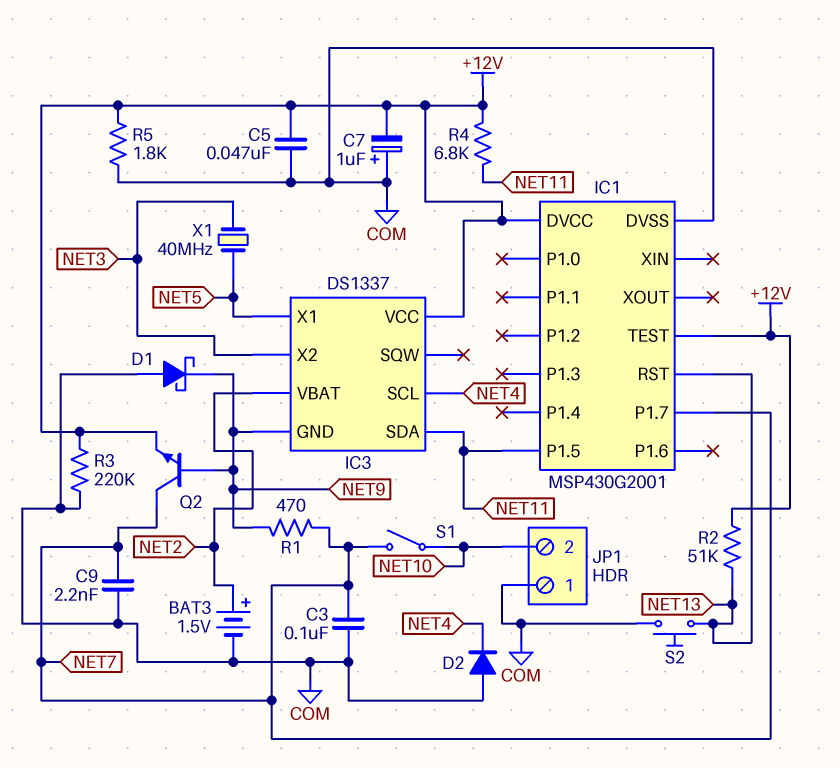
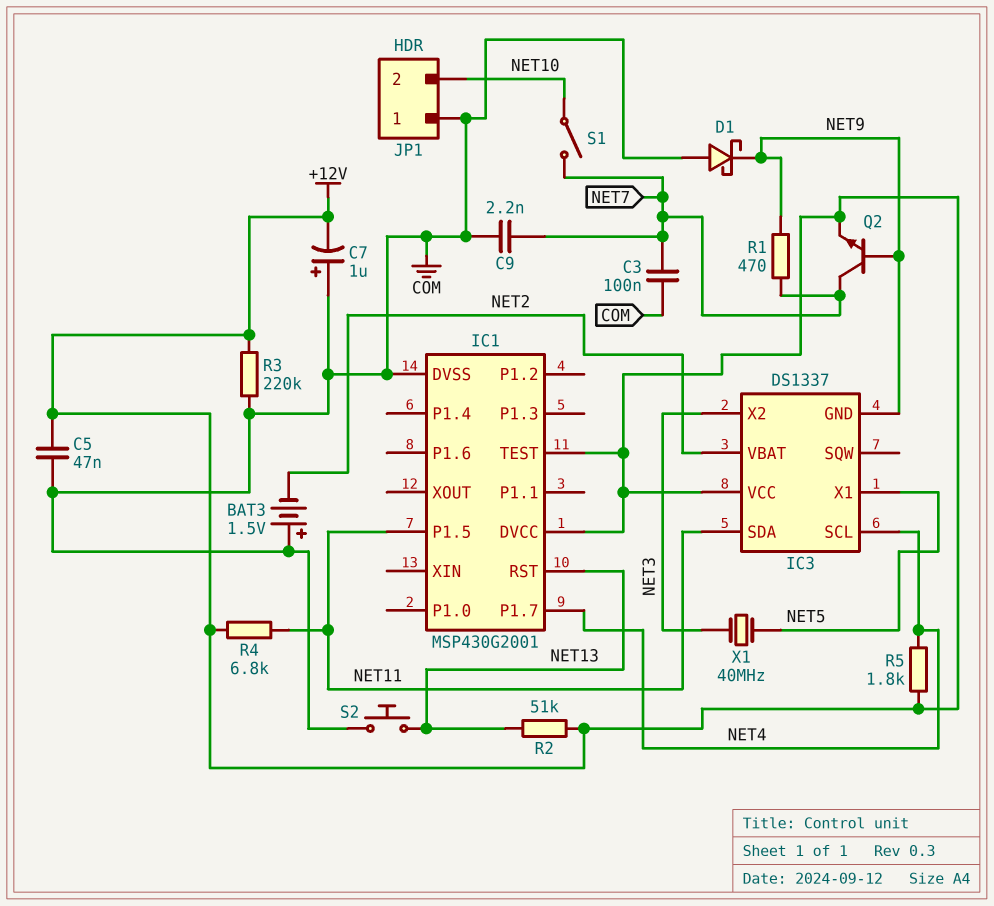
BAT3: 1.5V (plus NET2, minus COM) -> 1.5V (plus COM, minus NET2)
D2: diode (A COM, K NET4) -> none
IC1 pin P1.7: NET7 -> NET4
R5: 1.8k (+12V, COM) -> 1.8k (+12V, NET4)

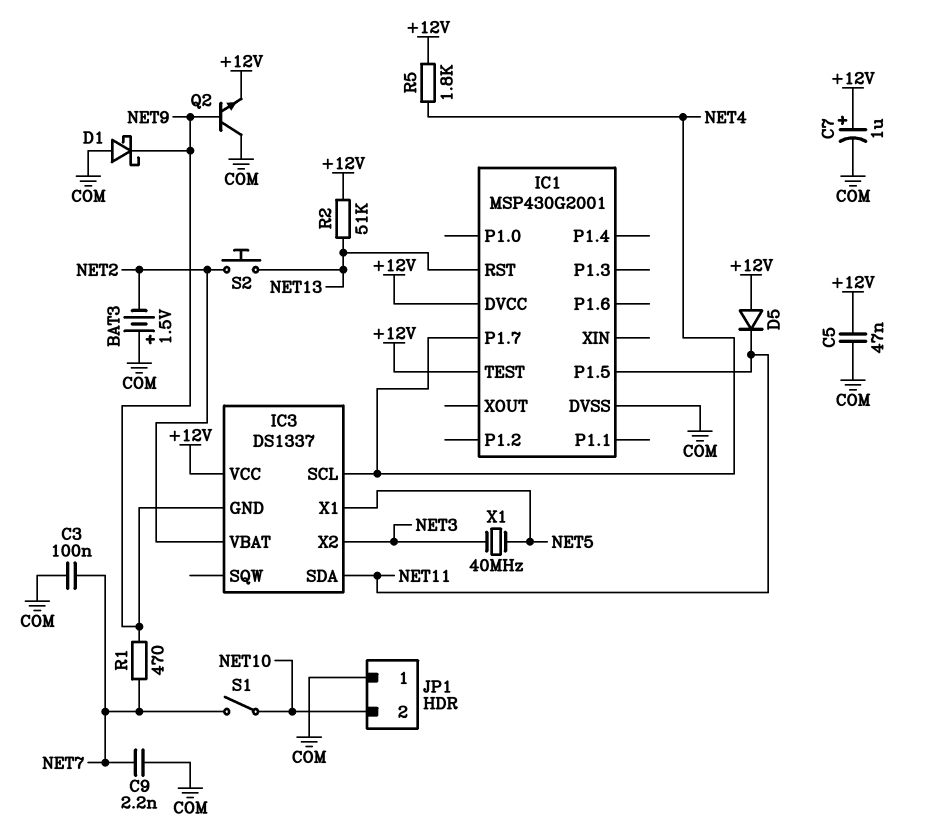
C7: 1uF (plus COM, minus +12V) -> 1uF (plus +12V, minus COM)
D5: none -> diode (A +12V, K NET11)
Q2: NPN (B NET9, C NET7, E +12V) -> NPN (B NET9, C COM, E +12V)
R3: 220k (+12V, COM) -> none
R4: 6.8k (+12V, NET11) -> none
S2: button (COM, NET13) -> button (NET2, NET13)

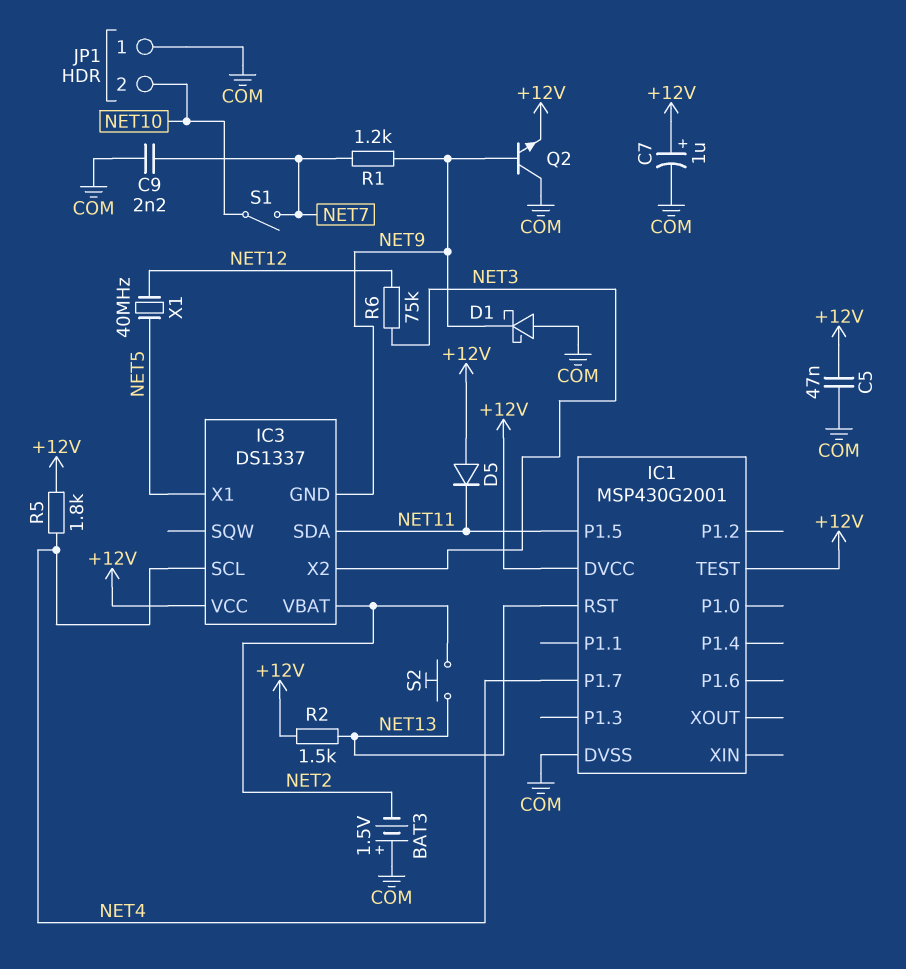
C3: 100nF (COM, NET7) -> none
R1: 470 (NET7, NET9) -> 1.2k (NET7, NET9)
R2: 51k (+12V, NET13) -> 1.5k (+12V, NET13)
R6: none -> 75k (NET3, NET12)
X1: 40MHz (NET3, NET5) -> 40MHz (NET5, NET12)

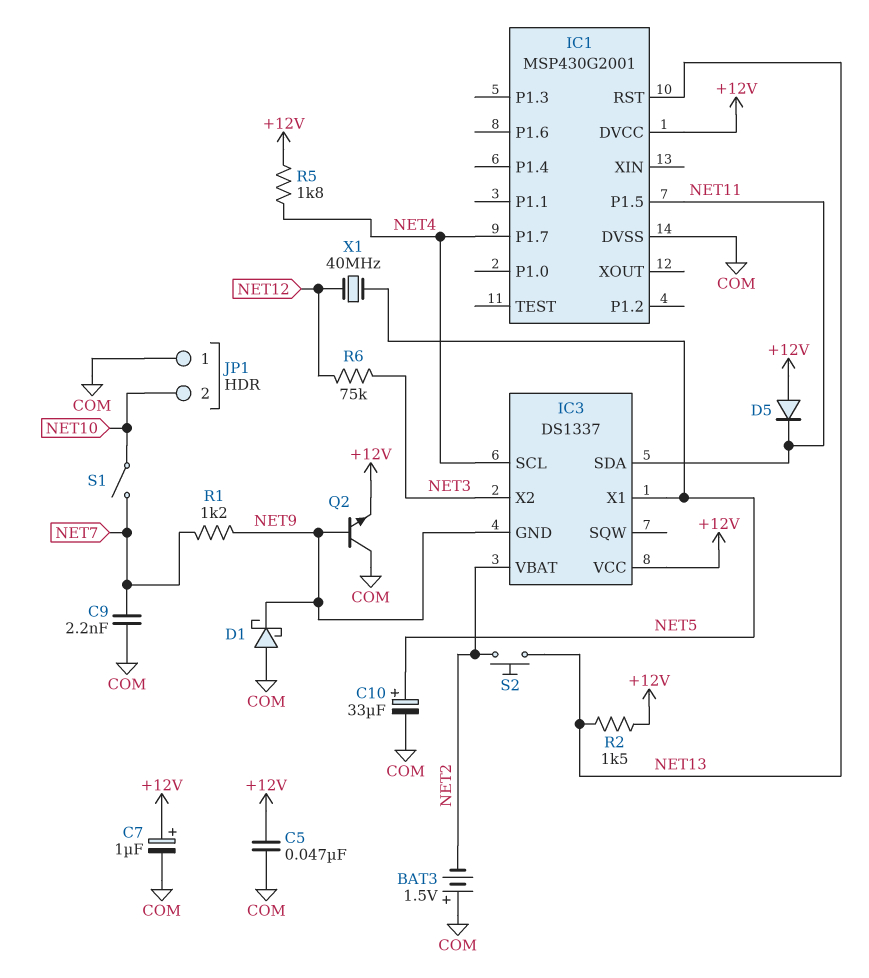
C10: none -> 33uF (plus NET5, minus COM)
IC1 pin TEST: +12V -> none

